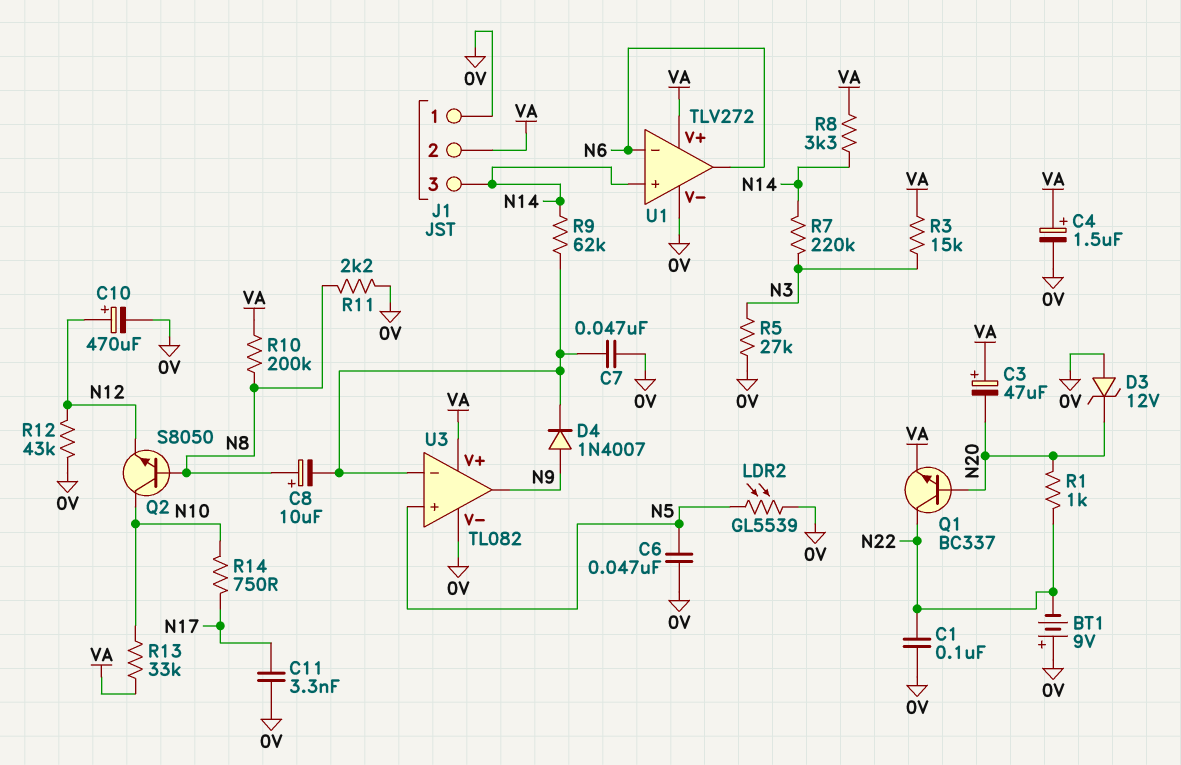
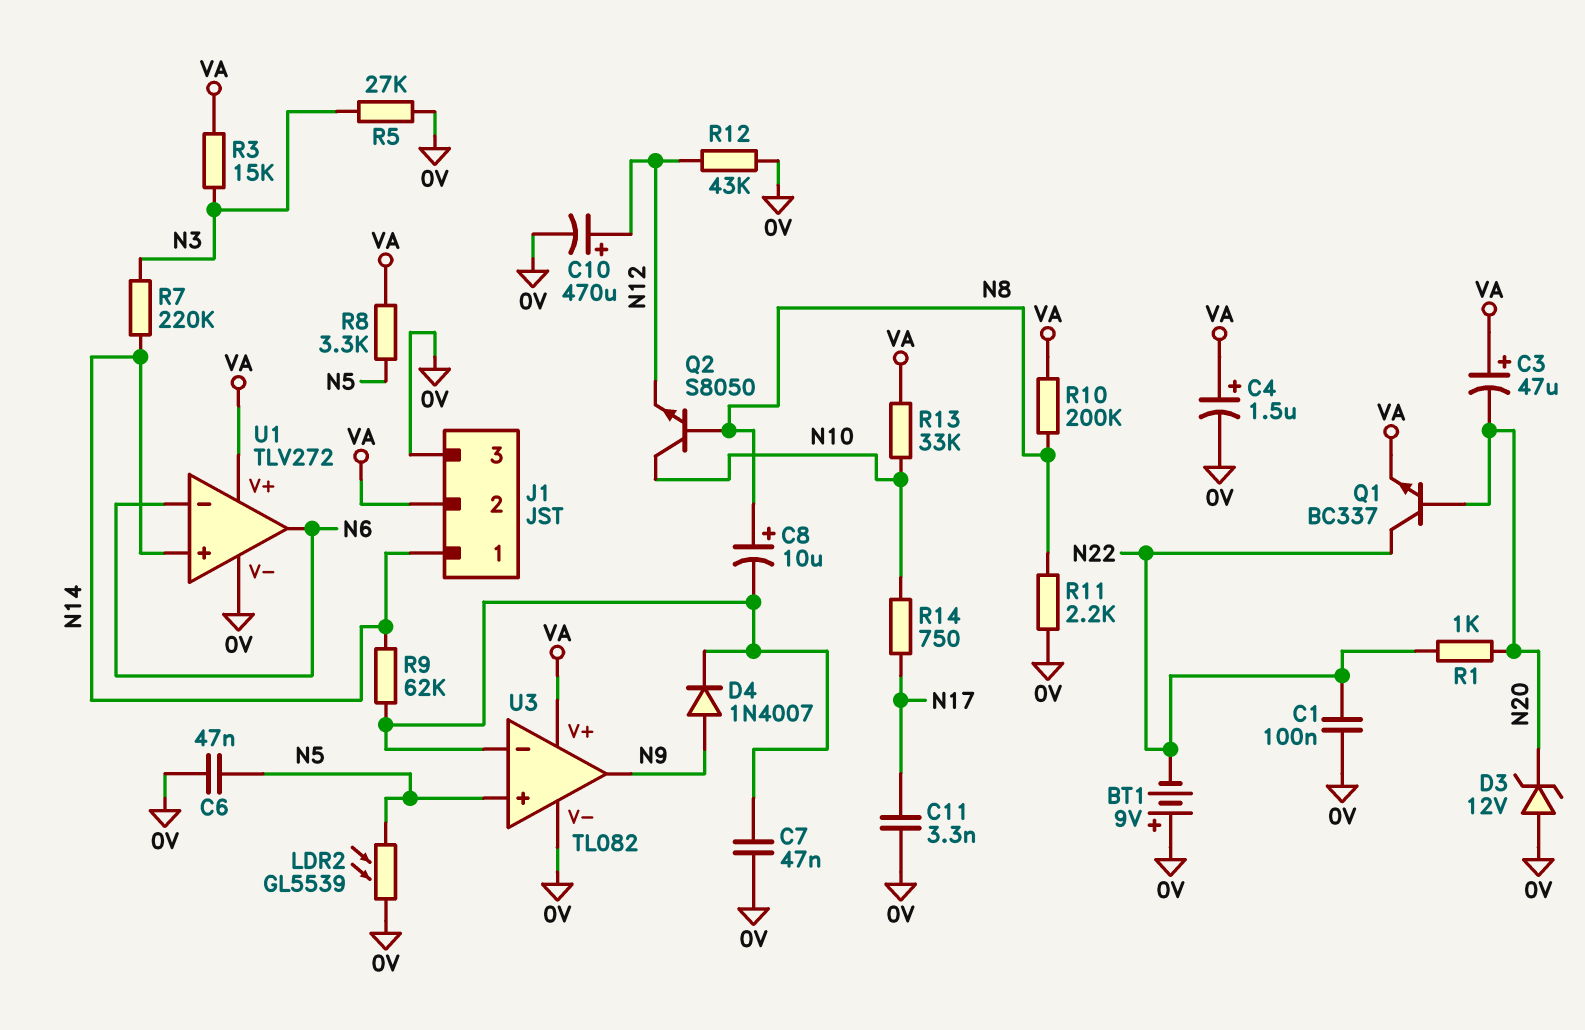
J1 pin 1: 0V -> N14
J1 pin 3: N14 -> 0V
R8: 3.3k (N14, VA) -> 3.3k (N5, VA)

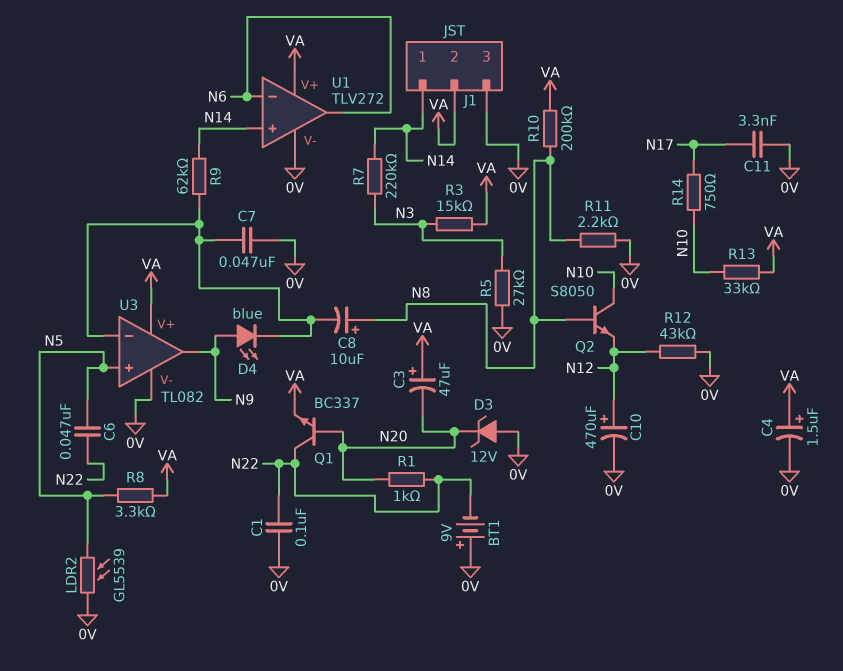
C6: 47nF (0V, N5) -> 47nF (N5, N22)
D4: diode 1N4007 (A N9, K U3/in-) -> LED blue (A N9, K U3/in-)

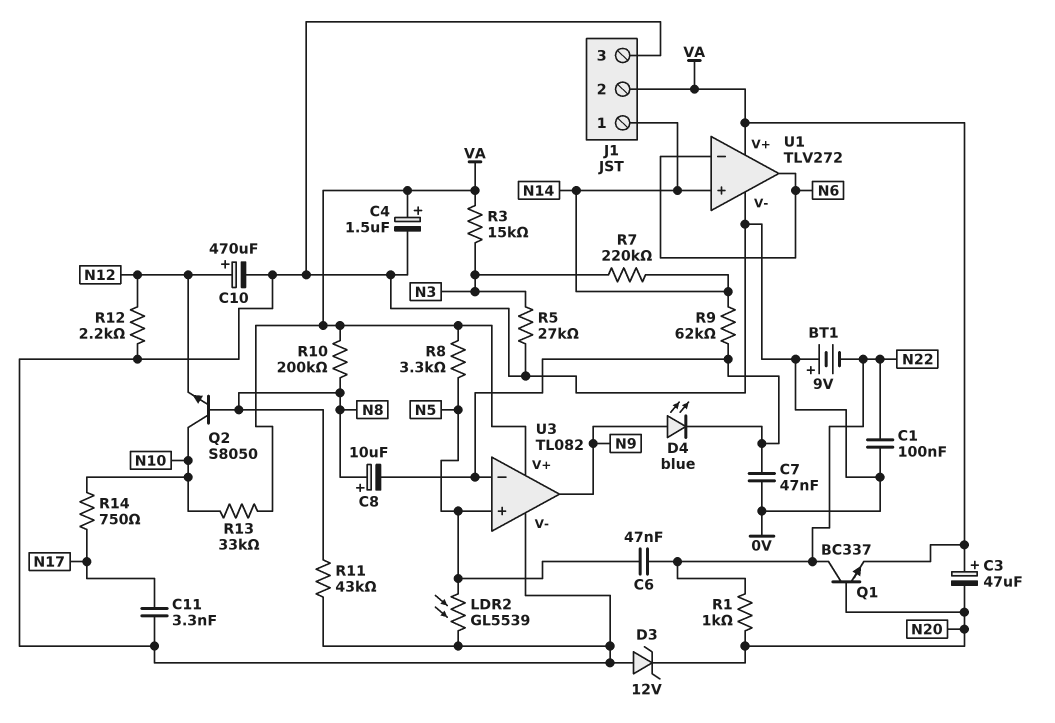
R11: 2.2k (0V, N8) -> 43k (0V, N8)
R12: 43k (0V, N12) -> 2.2k (0V, N12)

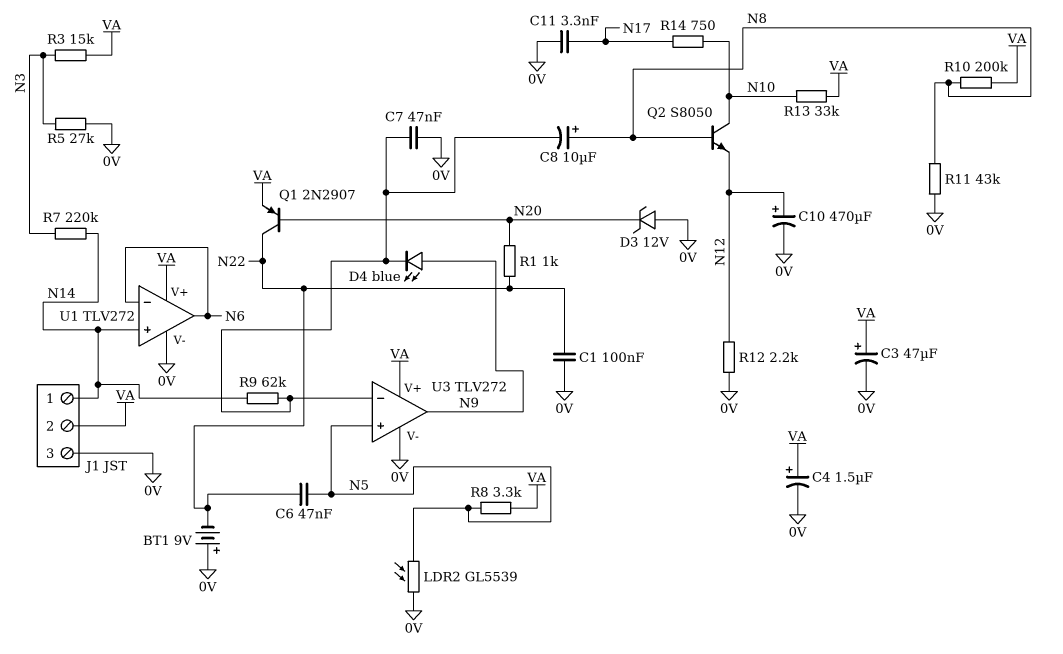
C3: 47uF (plus VA, minus N20) -> 47uF (plus VA, minus 0V)
Q1: NPN BC337 (B N20, C N22, E VA) -> PNP 2N2907 (B N20, C N22, E VA)
U3: TL082 -> TLV272

